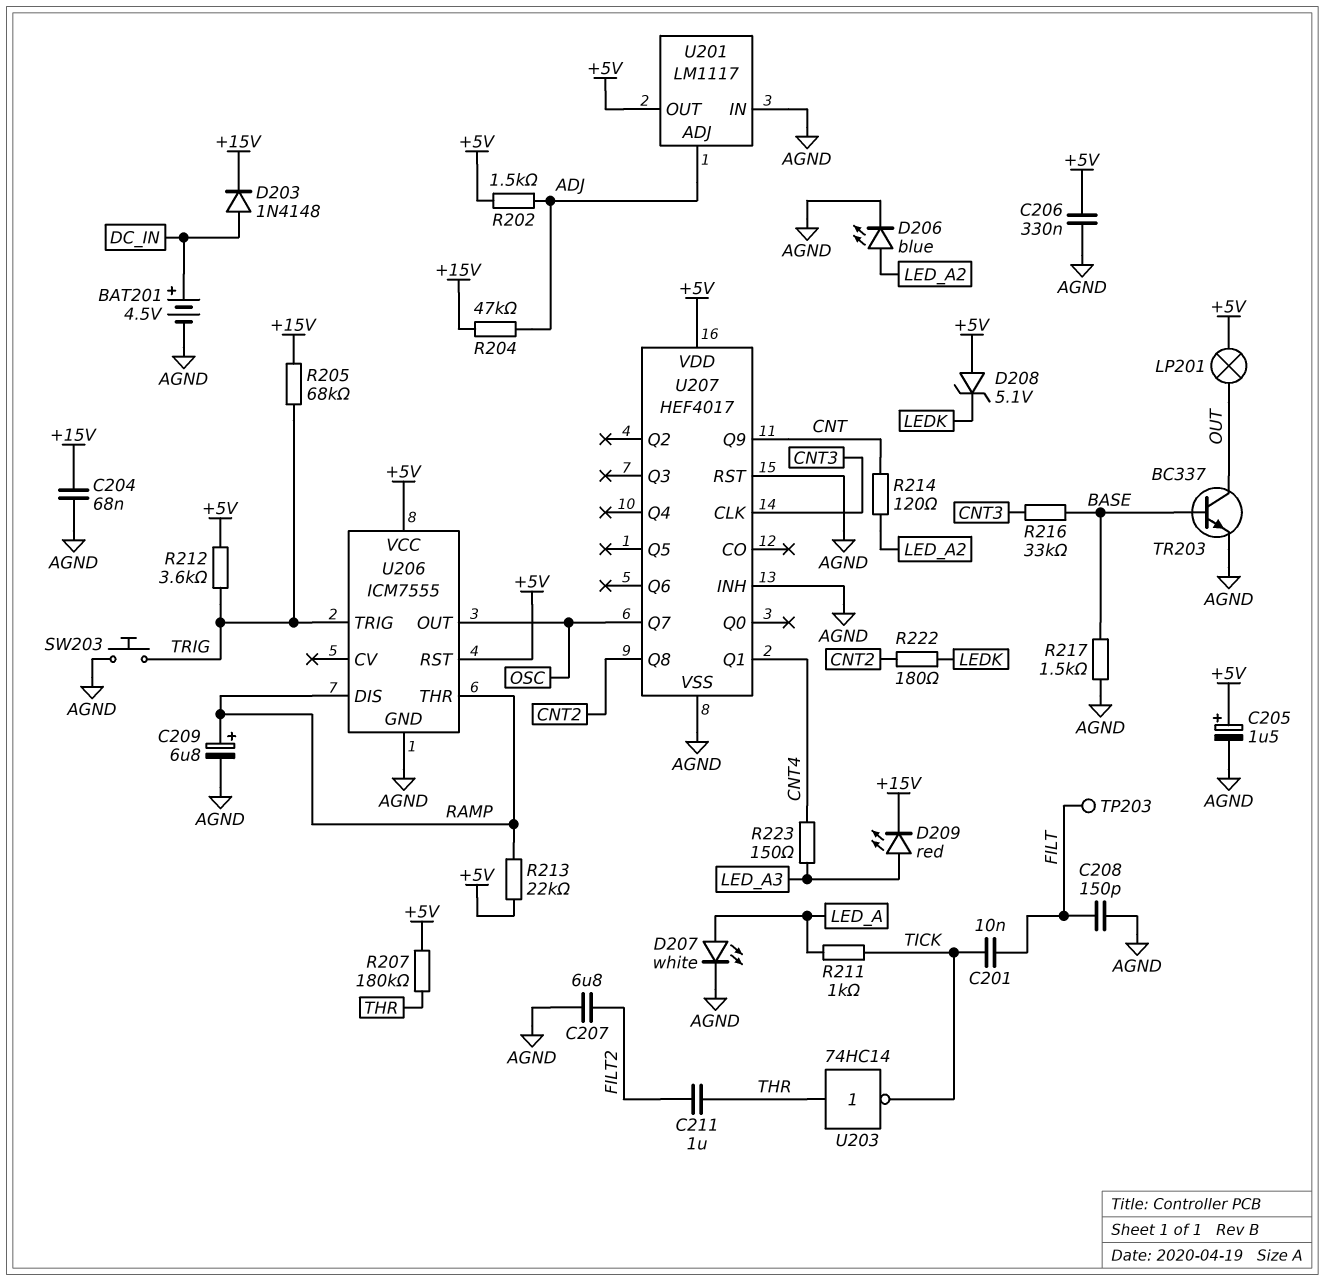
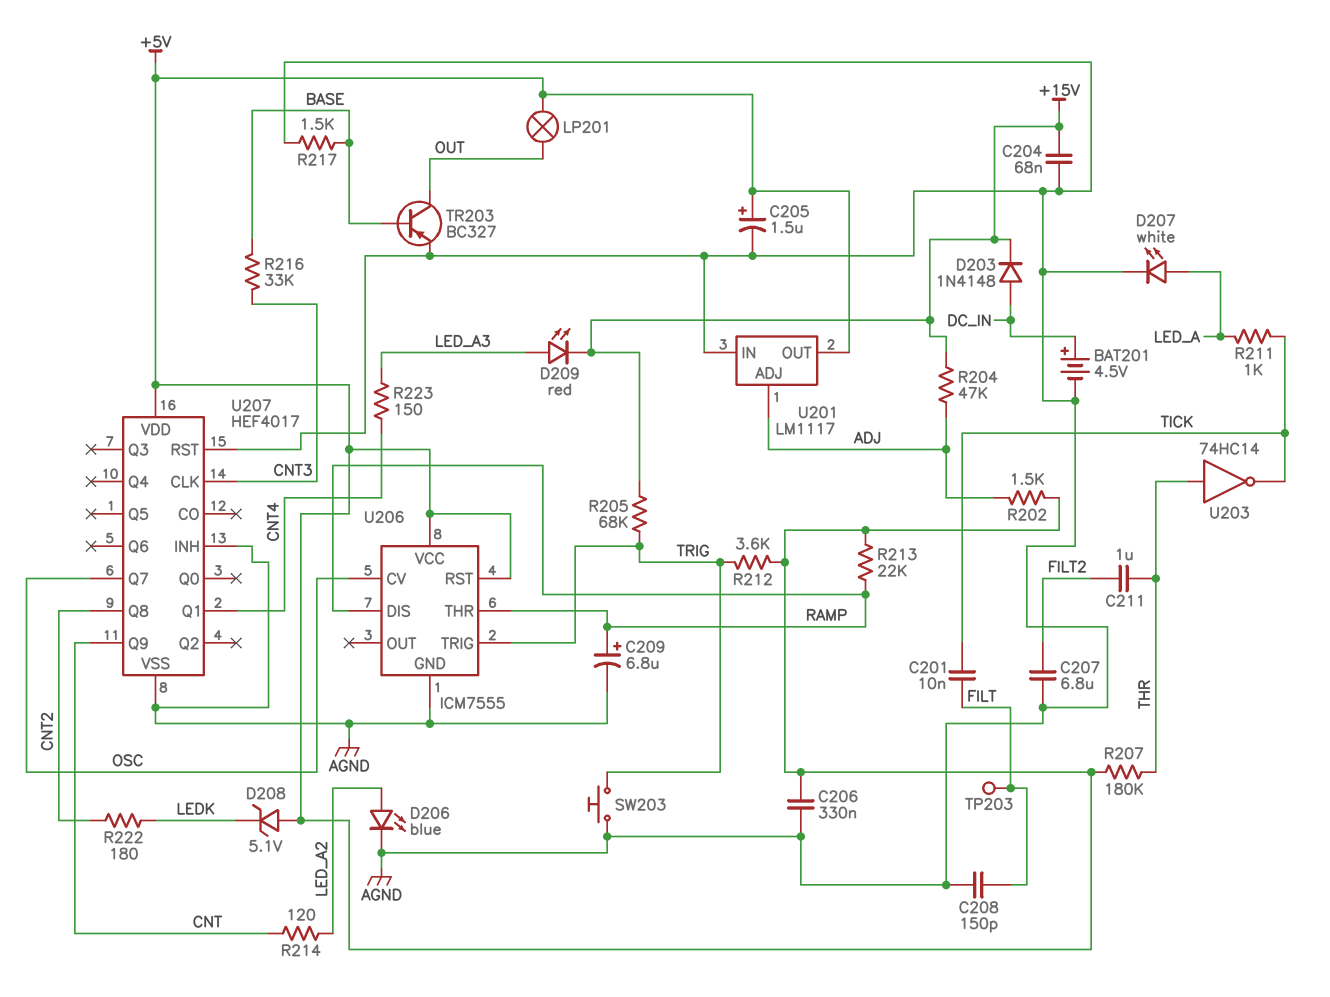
TR203: NPN BC337 (B BASE, C OUT, E AGND) -> PNP BC327 (B BASE, C OUT, E AGND)
U206 pin CV: none -> OSC
U206 pin OUT: OSC -> none

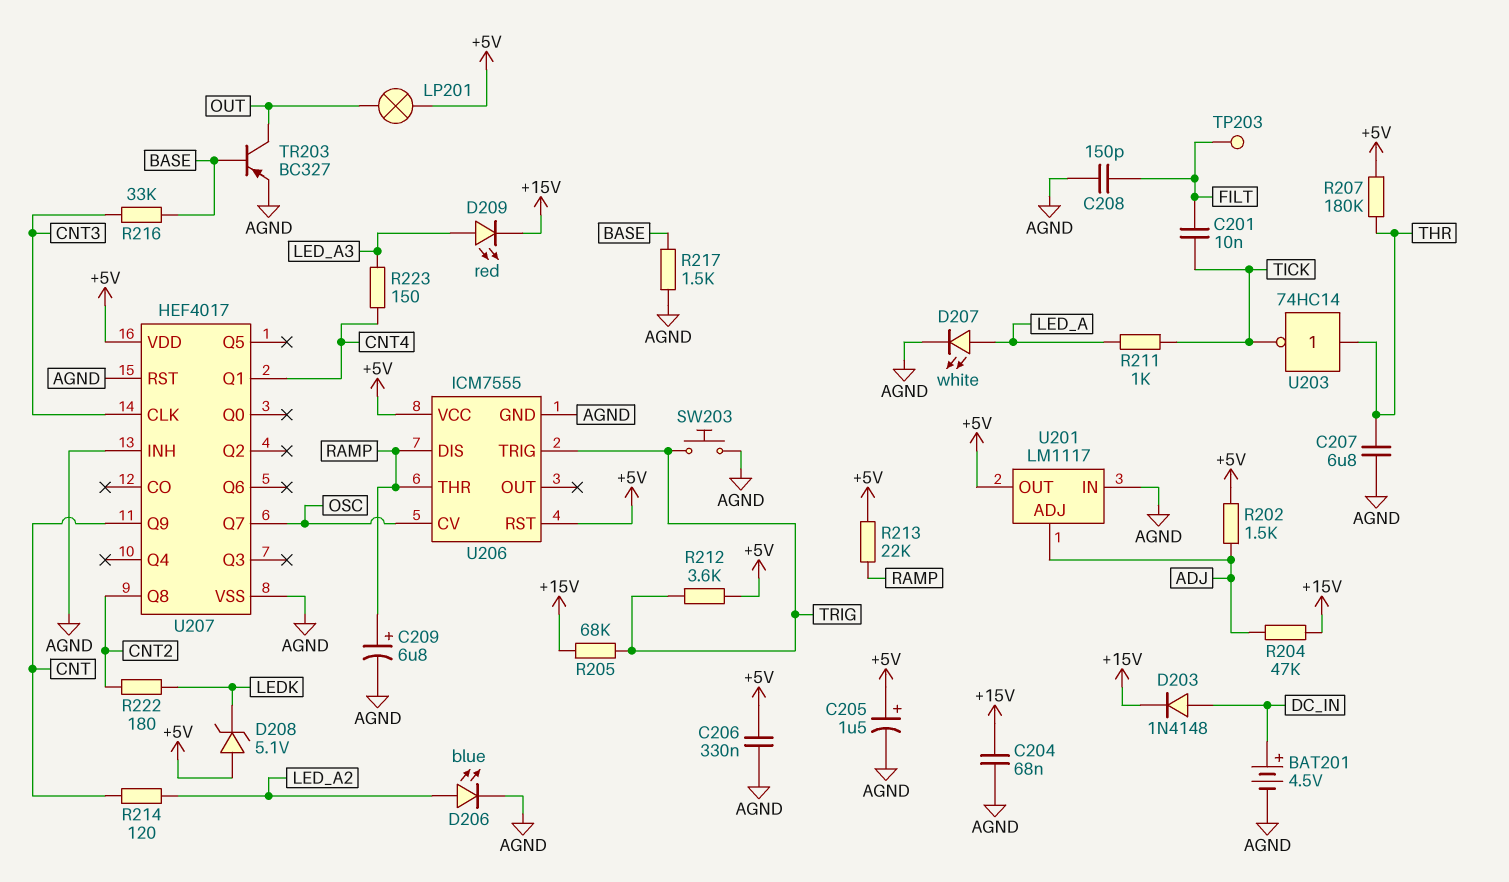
C207: 6.8uF (AGND, FILT2) -> 6.8uF (AGND, THR)
C211: 1uF (FILT2, THR) -> none

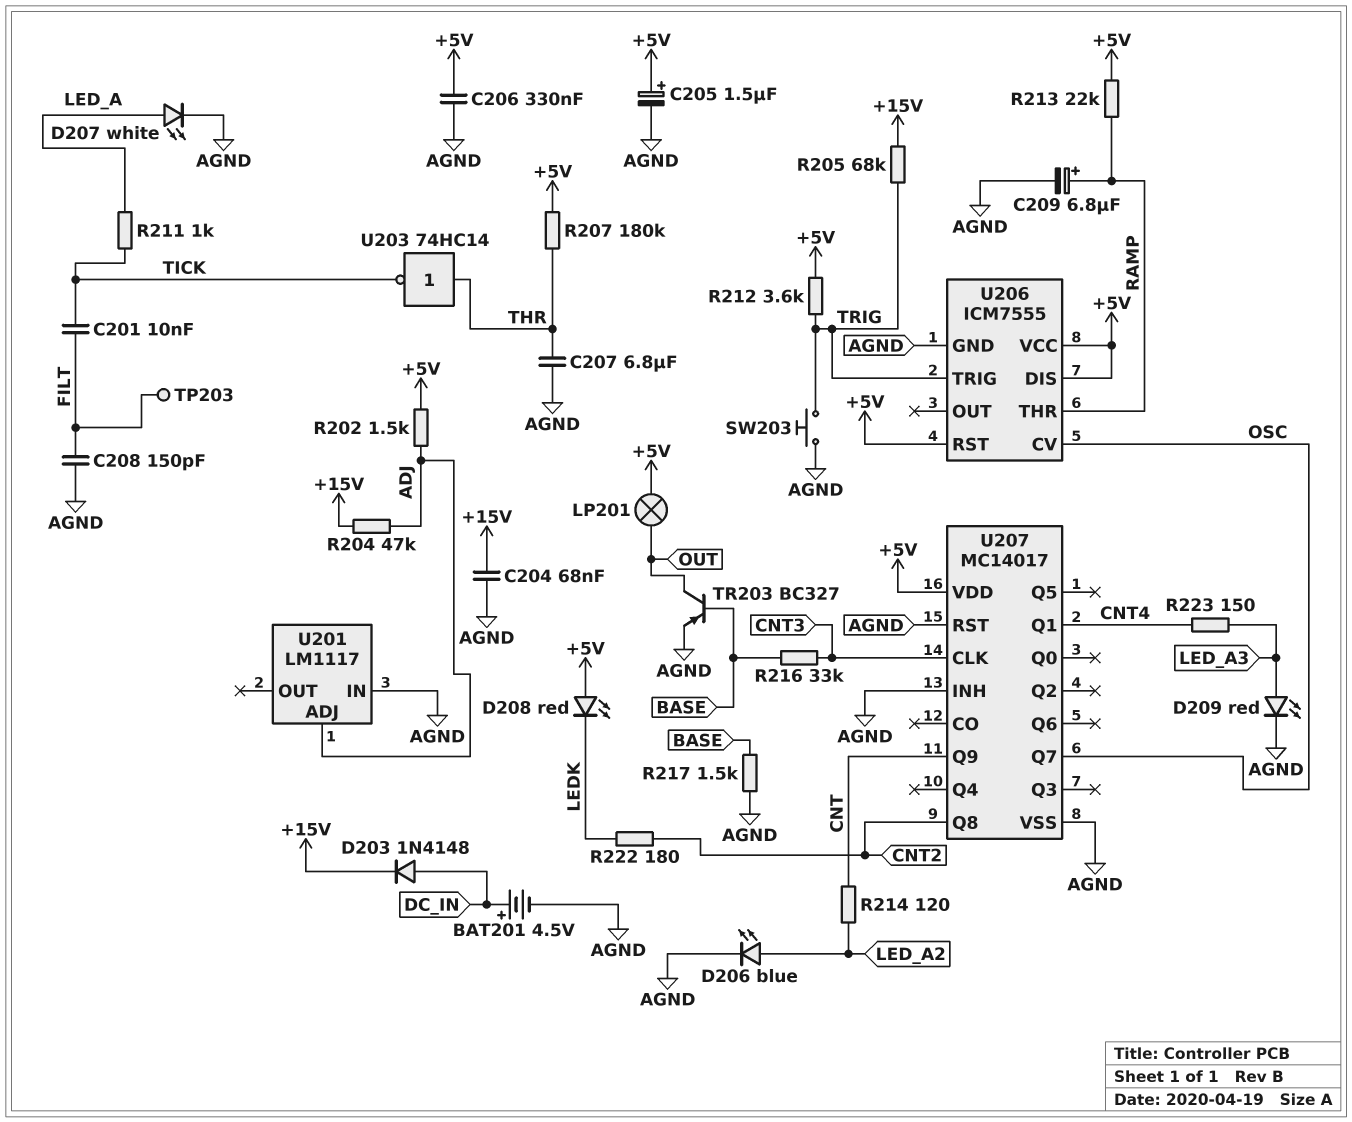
D208: zener 5.1V (A +5V, K LEDK) -> LED red (A +5V, K LEDK)
D209: LED red (A LED_A3, K +15V) -> LED red (A LED_A3, K AGND)
U201 pin OUT: +5V -> none
U206 pin DIS: RAMP -> +5V
U207: HEF4017 -> MC14017

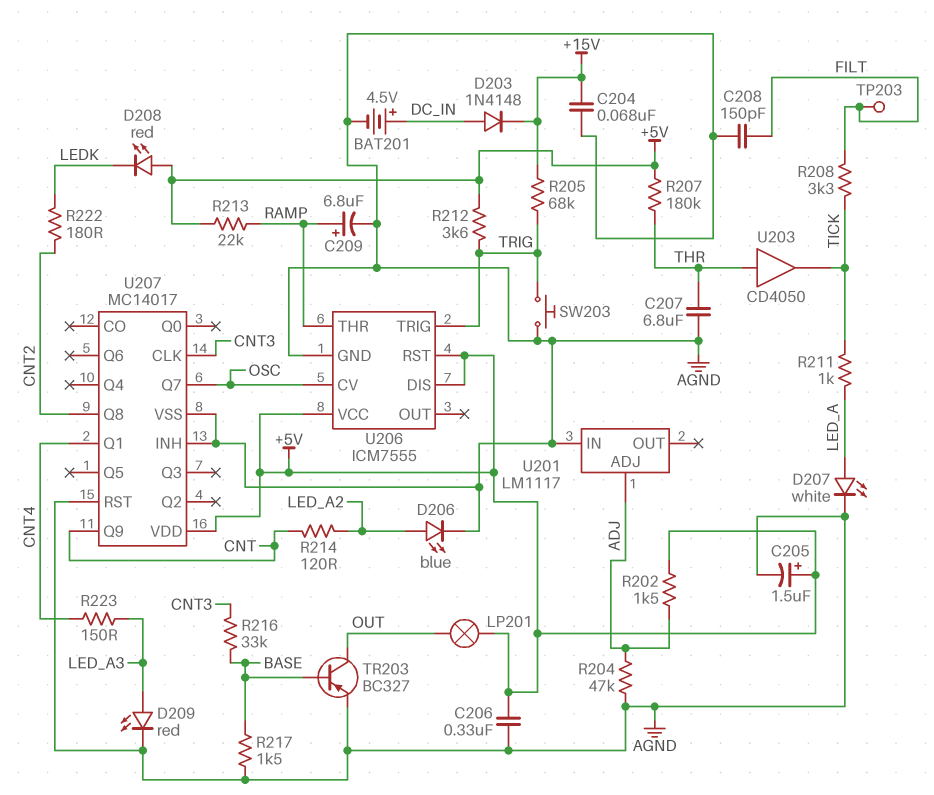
C201: 10nF (FILT, TICK) -> none
R204: 47k (+15V, ADJ) -> 47k (ADJ, AGND)
R208: none -> 3.3k (FILT, TICK)
U203: NOT 74HC14 (in THR, out TICK) -> buffer CD4050 (in THR, out TICK)

